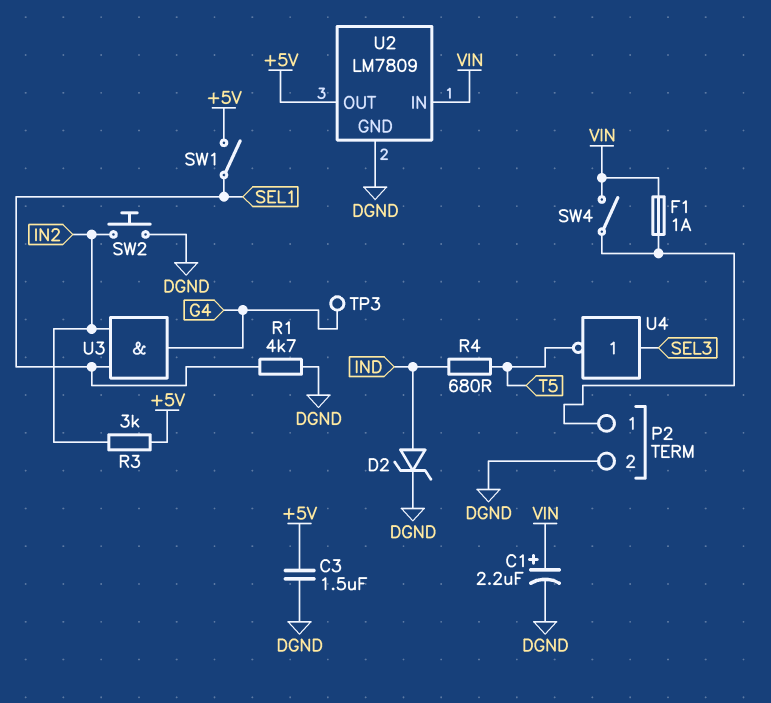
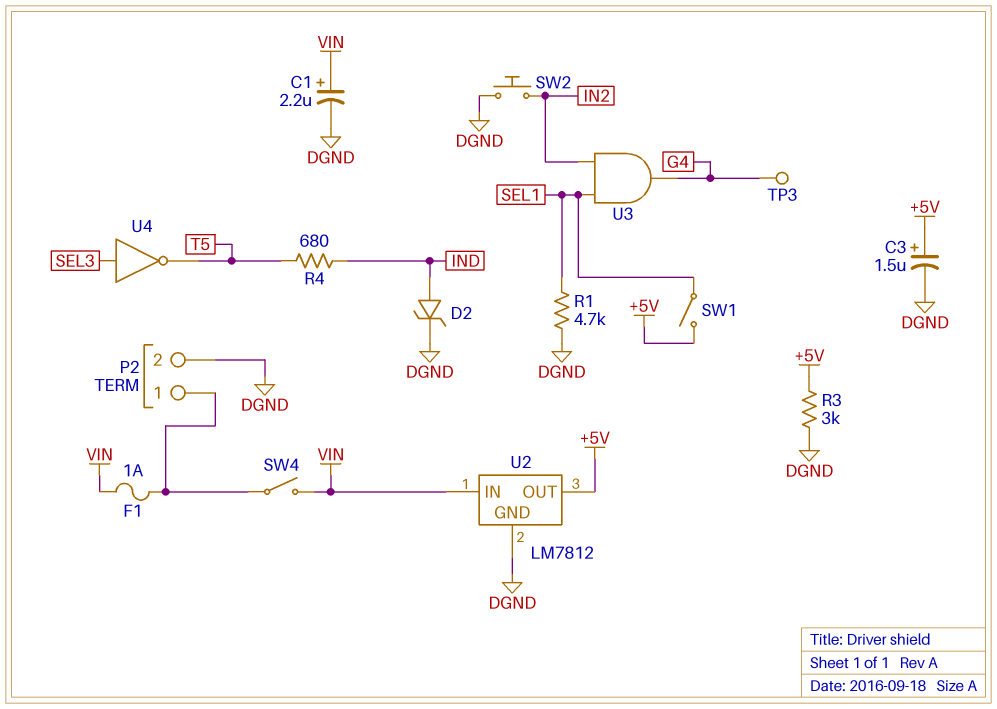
C3: 1.5uF (+5V, DGND) -> 1.5uF (plus +5V, minus DGND)
R3: 3k (+5V, IN2) -> 3k (+5V, DGND)
U2: LM7809 -> LM7812

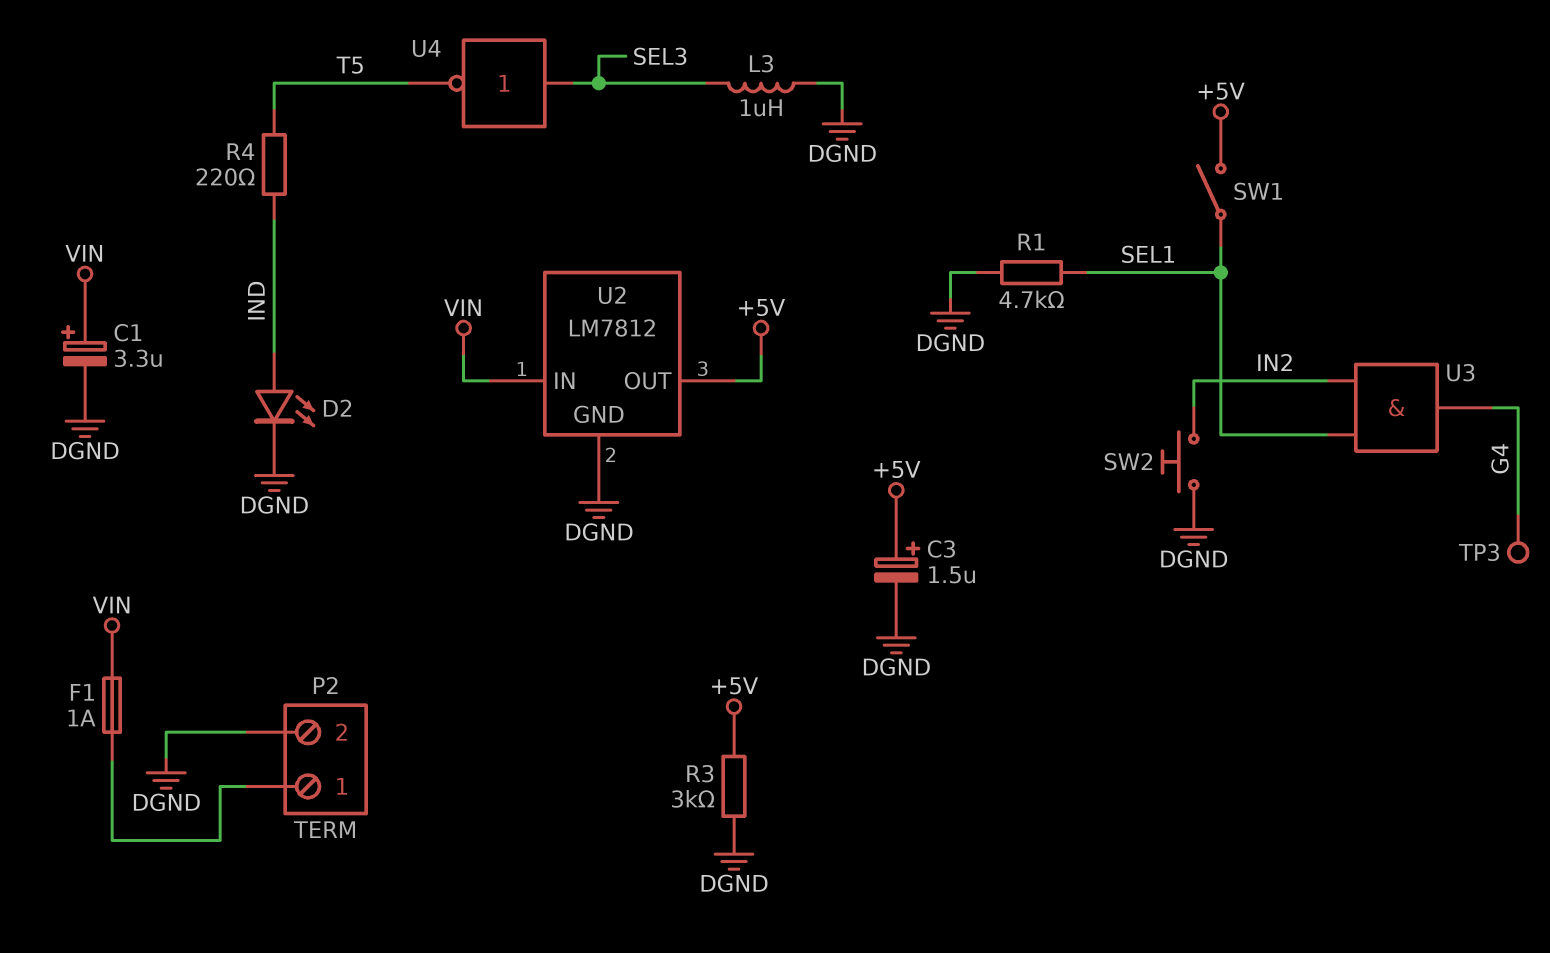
C1: 2.2uF (plus VIN, minus DGND) -> 3.3uF (plus VIN, minus DGND)
D2: zener (A IND, K DGND) -> LED (A IND, K DGND)
L3: none -> 1uH (DGND, SEL3)
R4: 680 (IND, T5) -> 220 (IND, T5)
SW4: switch (P2/1, VIN) -> none

